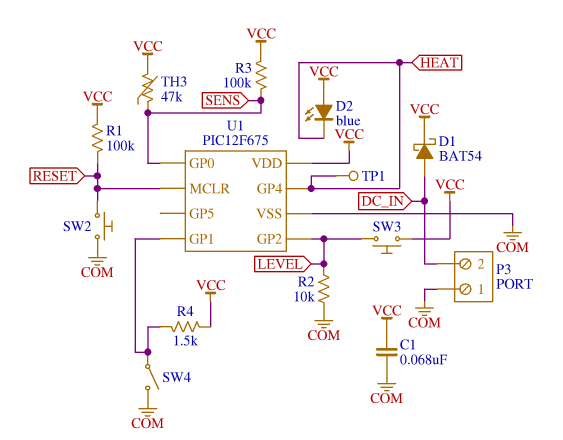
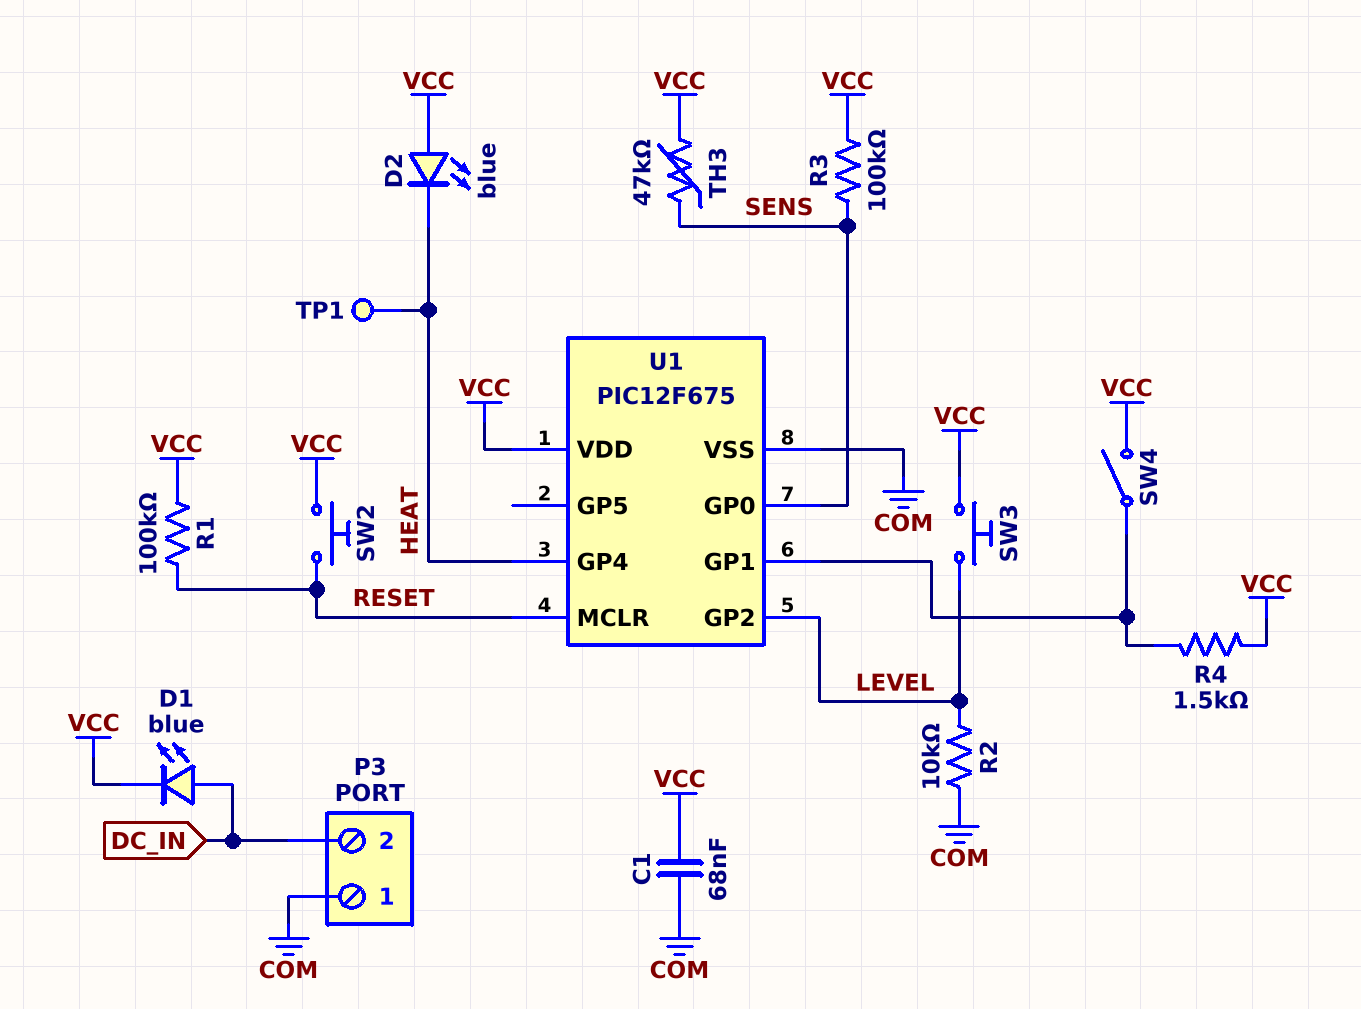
D1: schottky BAT54 (A DC_IN, K VCC) -> LED blue (A DC_IN, K VCC)
SW2: button (COM, RESET) -> button (RESET, VCC)
SW4: switch (COM, U1/GP1) -> switch (U1/GP1, VCC)

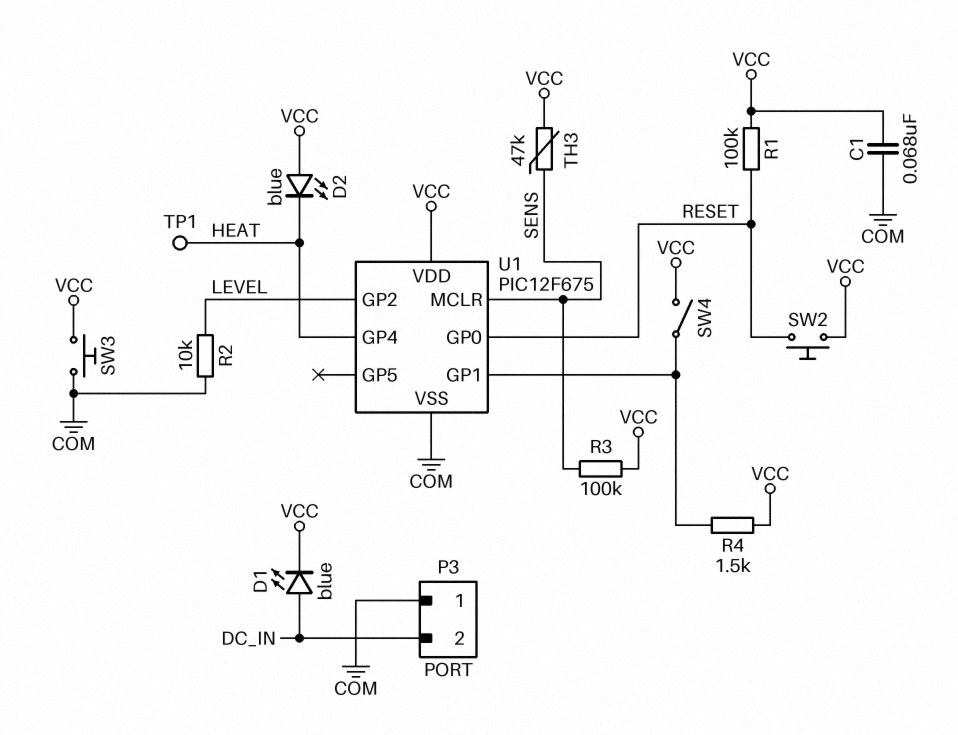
SW3: button (LEVEL, VCC) -> button (COM, VCC)
U1 pin GP0: SENS -> RESET
U1 pin MCLR: RESET -> SENS

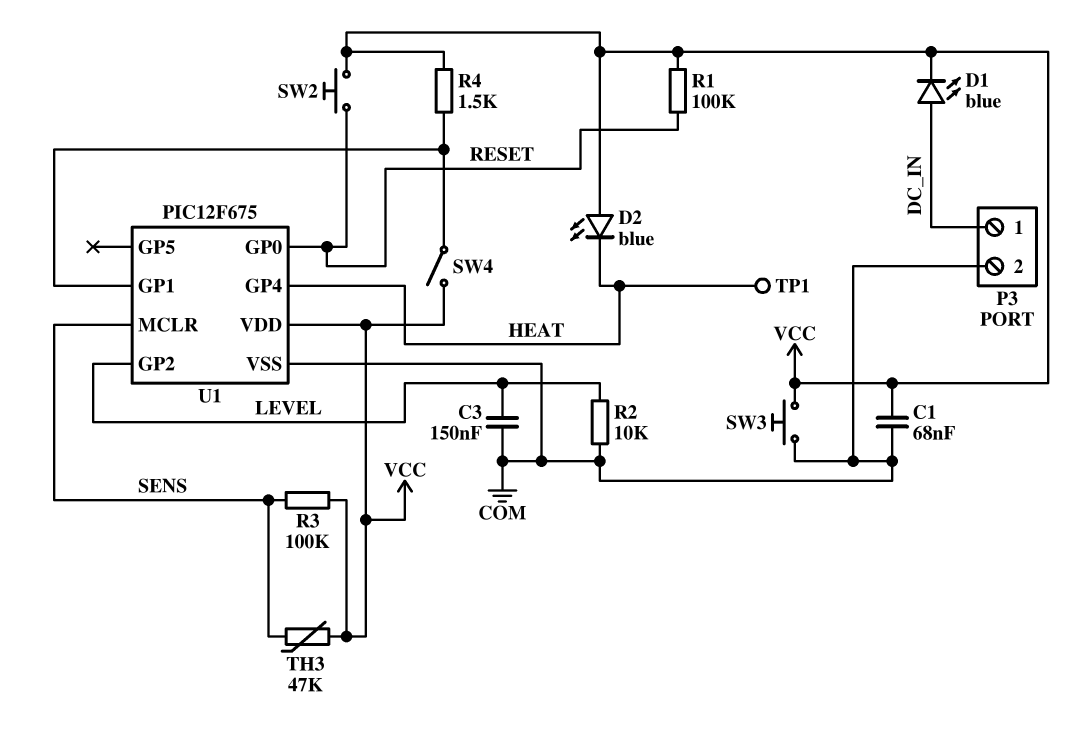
C3: none -> 150nF (COM, LEVEL)
P3 pin 1: COM -> DC_IN
P3 pin 2: DC_IN -> COM

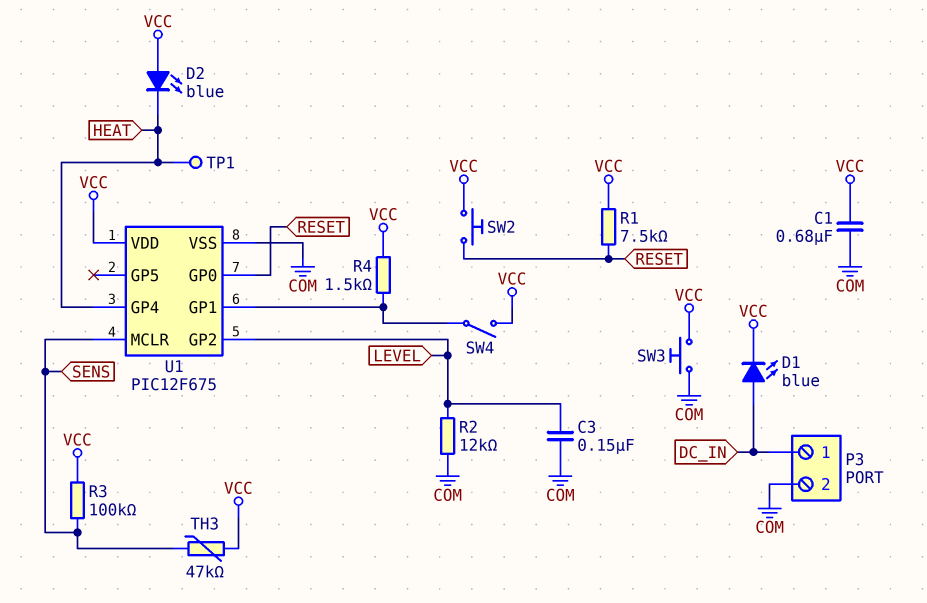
C1: 68nF (COM, VCC) -> 680nF (COM, VCC)
R1: 100k (RESET, VCC) -> 7.5k (RESET, VCC)
R2: 10k (COM, LEVEL) -> 12k (COM, LEVEL)

